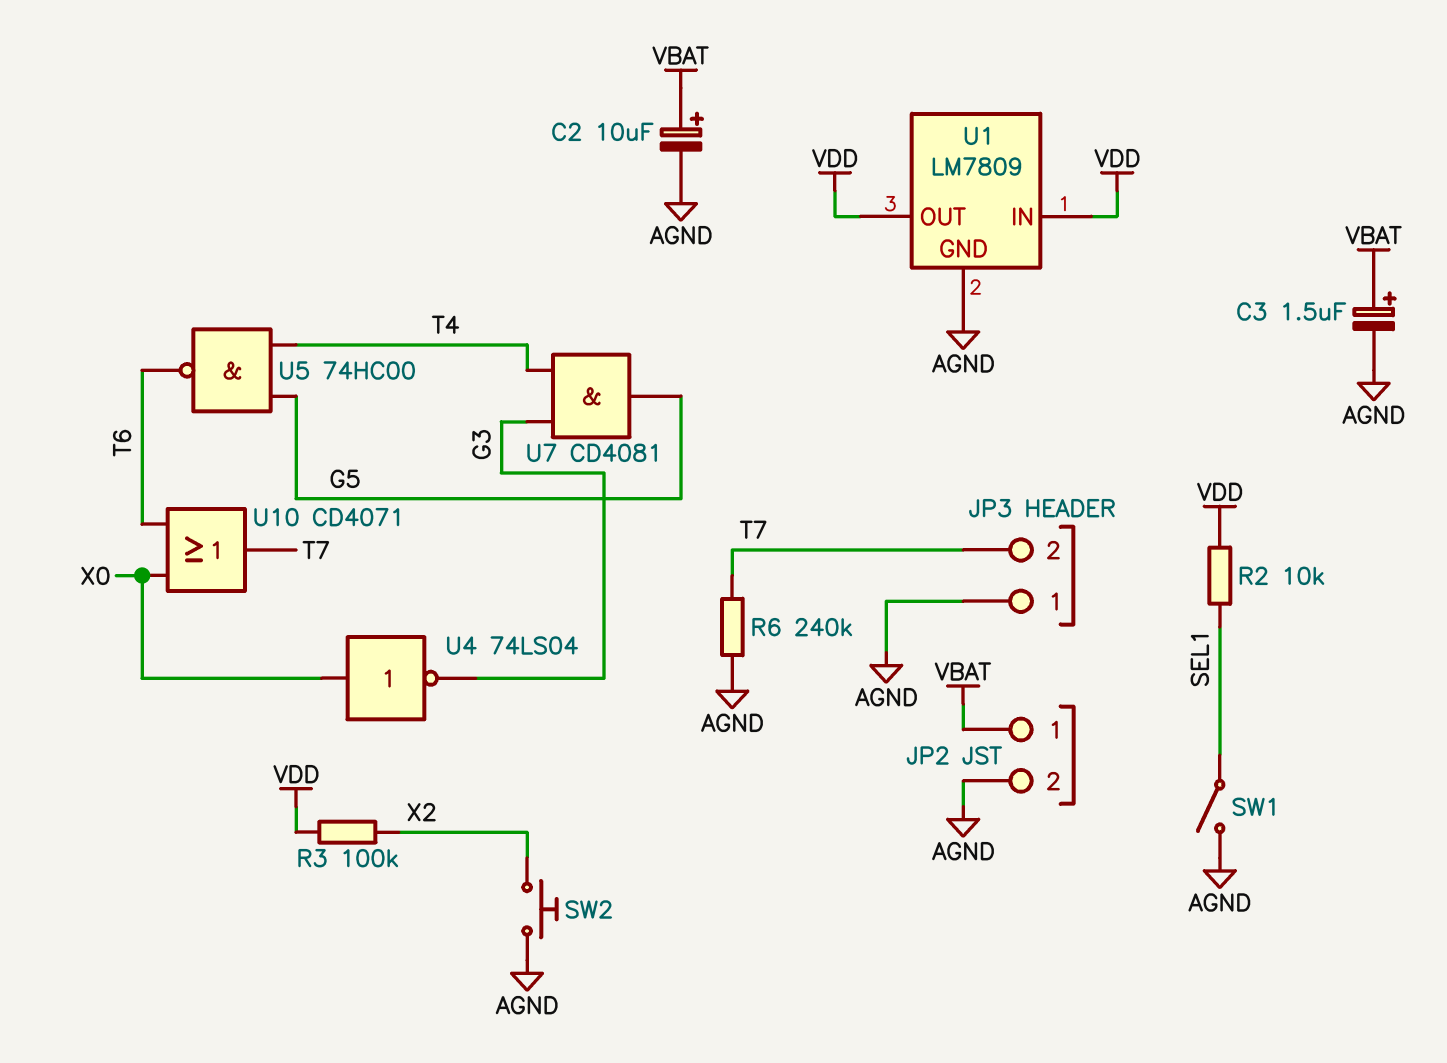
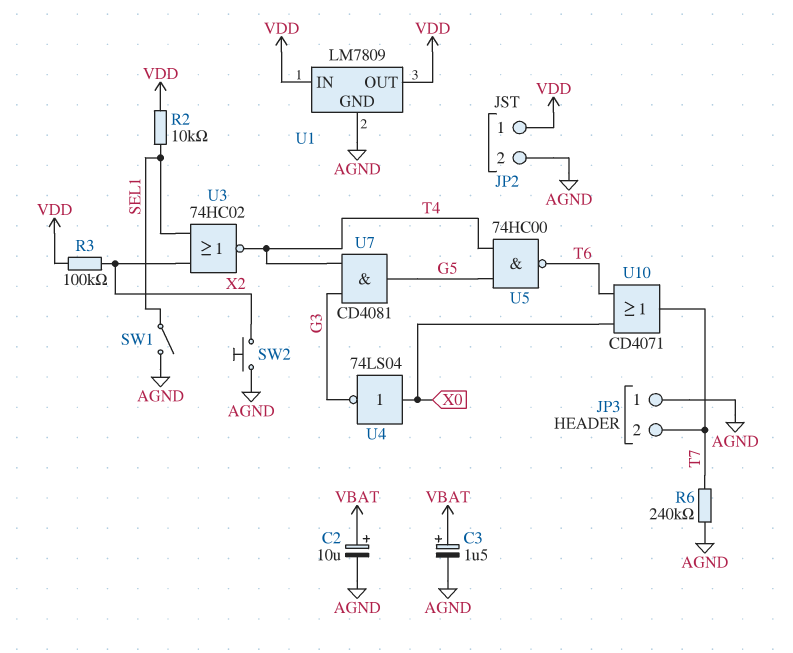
JP2 pin 1: VBAT -> VDD
U3: none -> NOR 74HC02 (in SEL1, in X2, out T4)

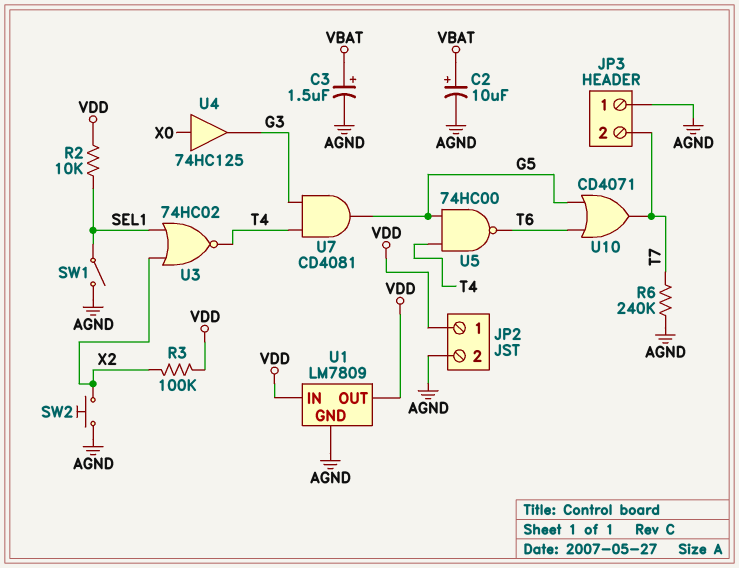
U4: NOT 74LS04 (in X0, out G3) -> buffer 74HC125 (in X0, out G3)
U10: OR CD4071 (in T6, in X0, out T7) -> OR CD4071 (in G5, in T6, out T7)

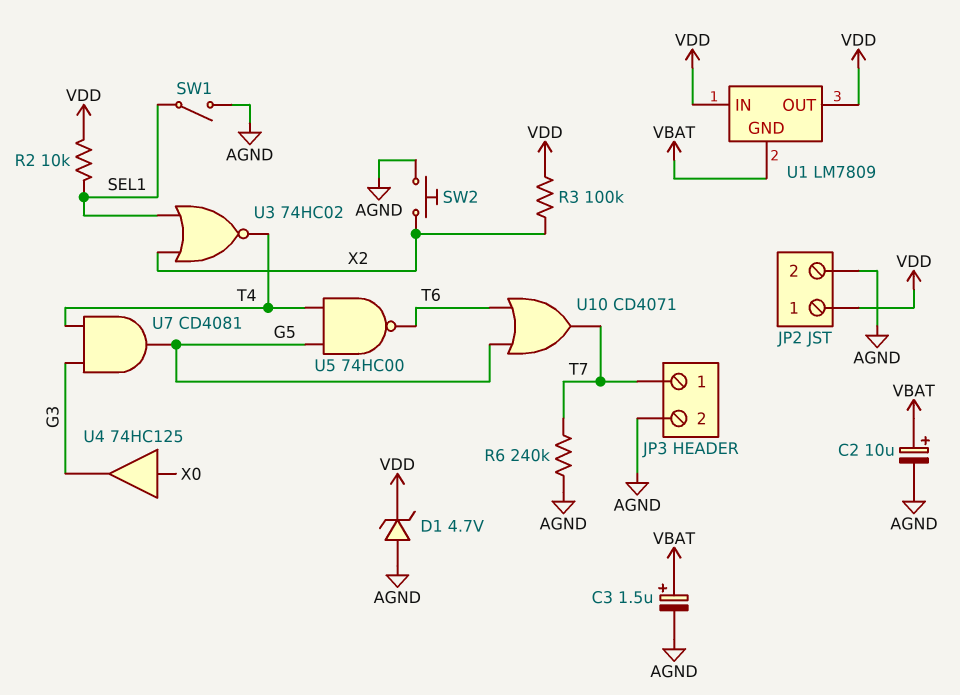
D1: none -> zener 4.7V (A AGND, K VDD)
JP3 pin 1: AGND -> T7
JP3 pin 2: T7 -> AGND
U1 pin GND: AGND -> VBAT

